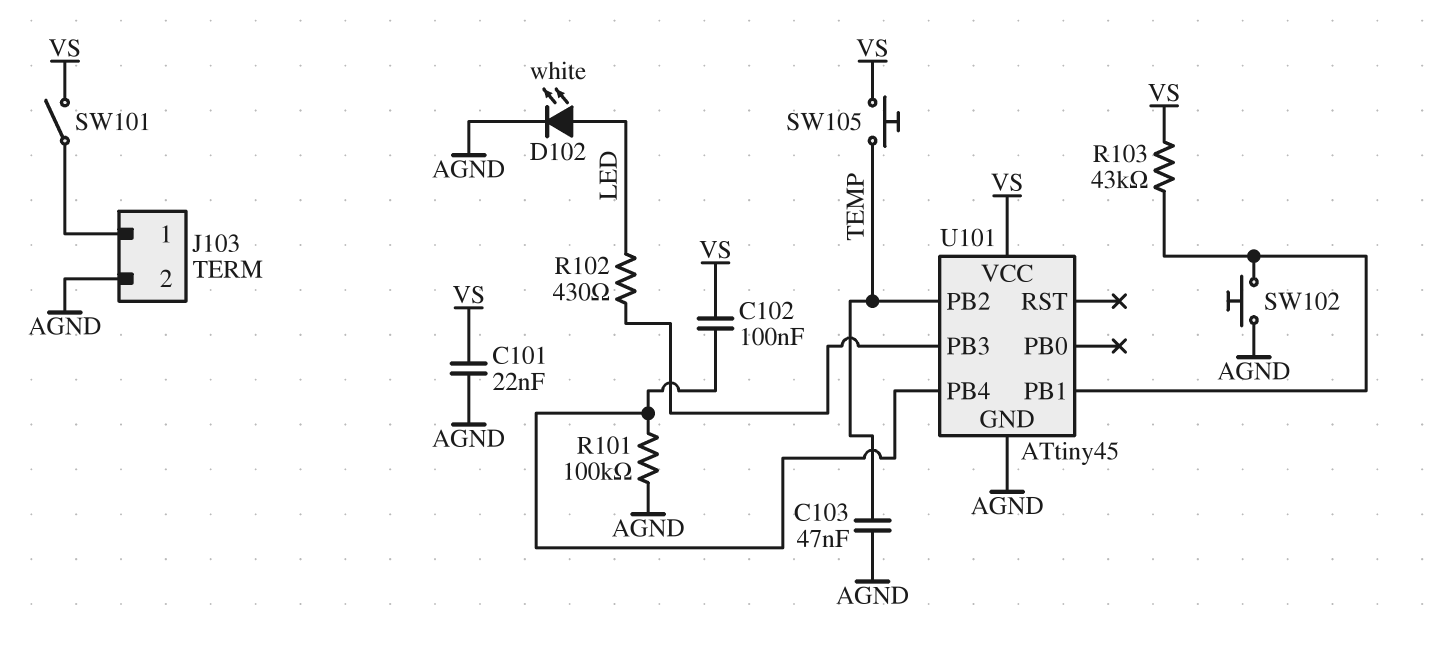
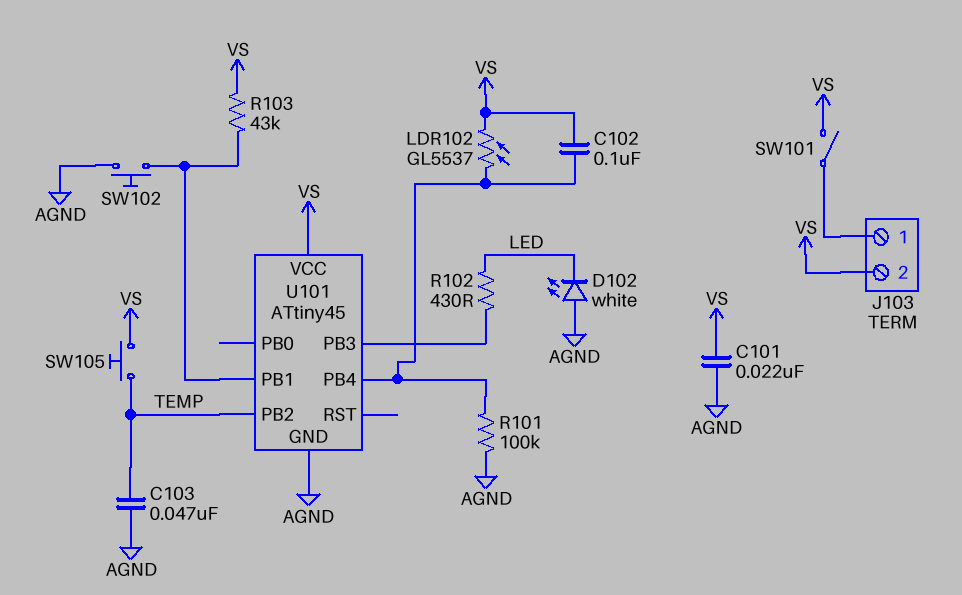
D102: LED white (A LED, K AGND) -> LED white (A AGND, K LED)
J103 pin 2: AGND -> VS
LDR102: none -> GL5537 (U101/PB4, VS)

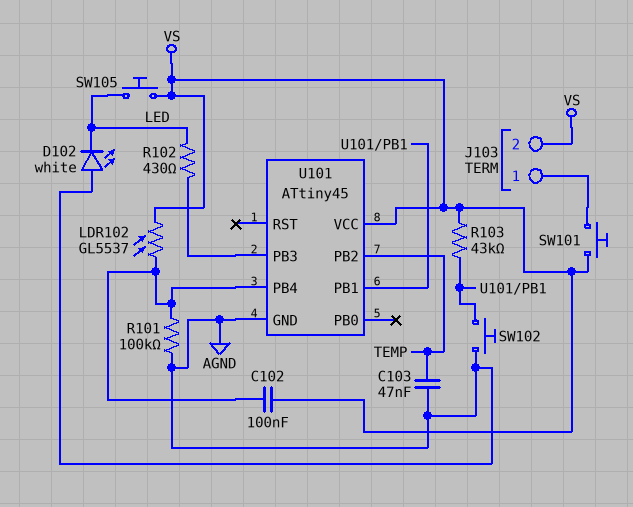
C101: 22nF (AGND, VS) -> none
SW101: switch (J103/1, VS) -> button (J103/1, VS)
SW105: button (TEMP, VS) -> button (LED, VS)

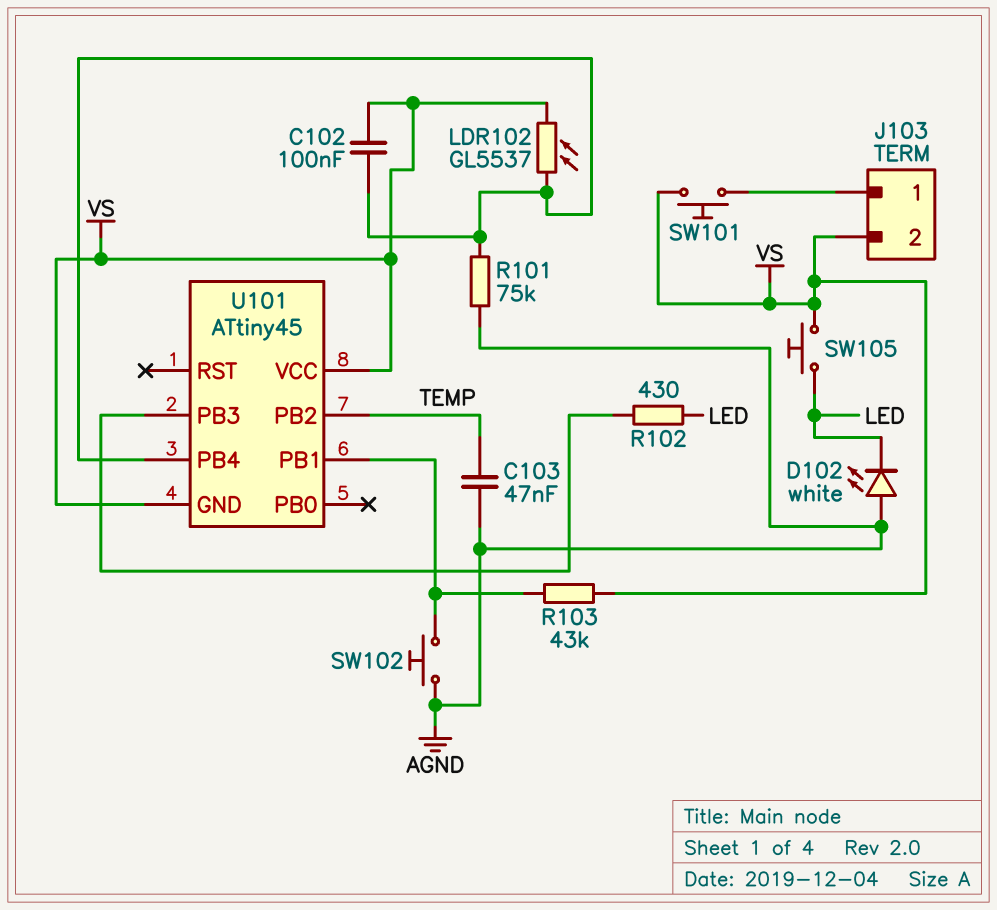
R101: 100k (AGND, U101/PB4) -> 75k (AGND, U101/PB4)
U101 pin GND: AGND -> VS

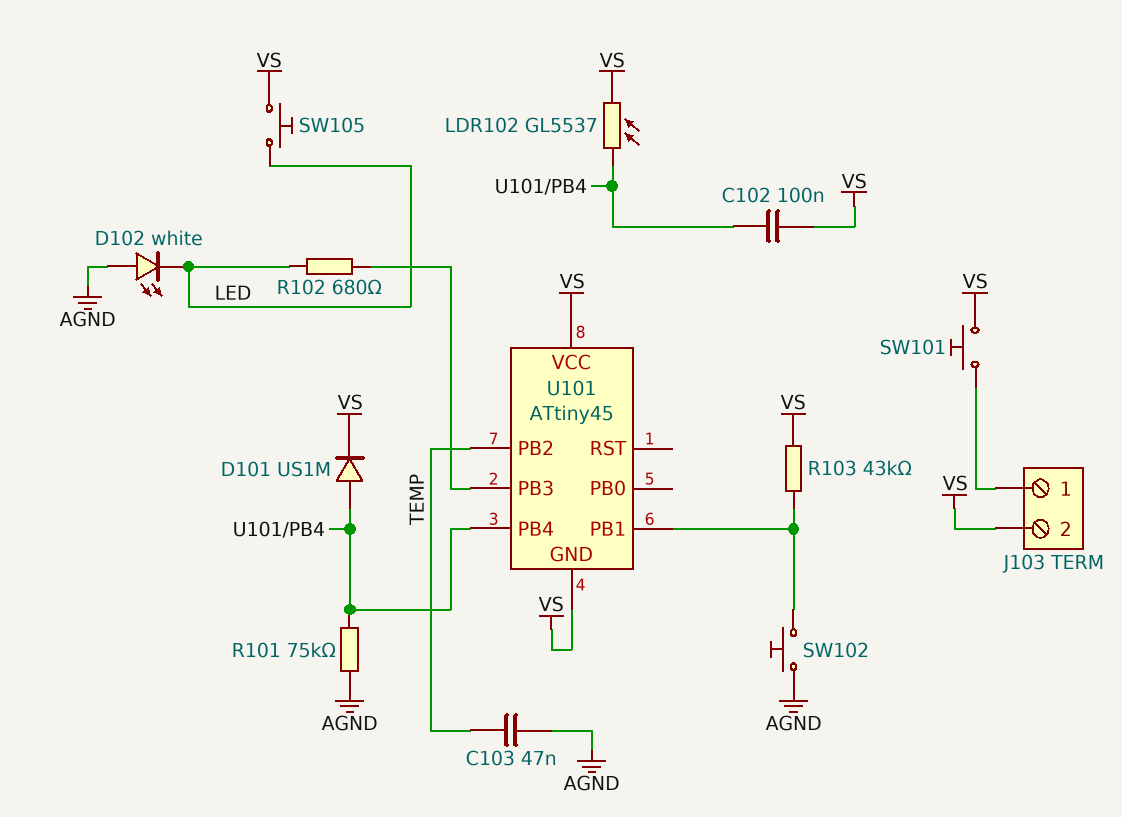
D101: none -> diode US1M (A U101/PB4, K VS)
R102: 430 (LED, U101/PB3) -> 680 (LED, U101/PB3)

